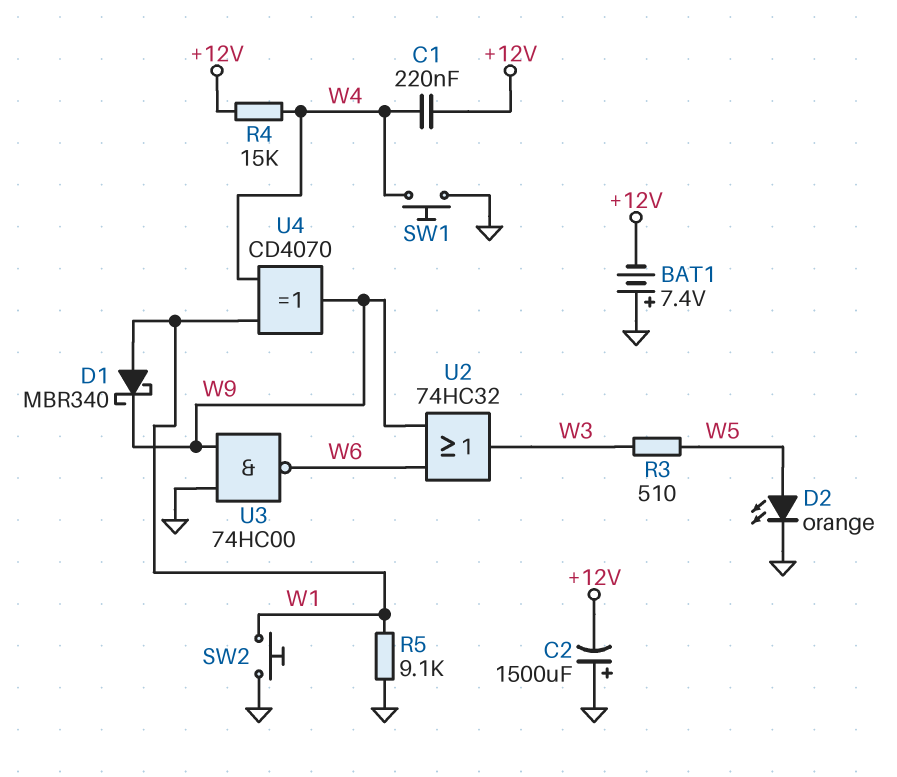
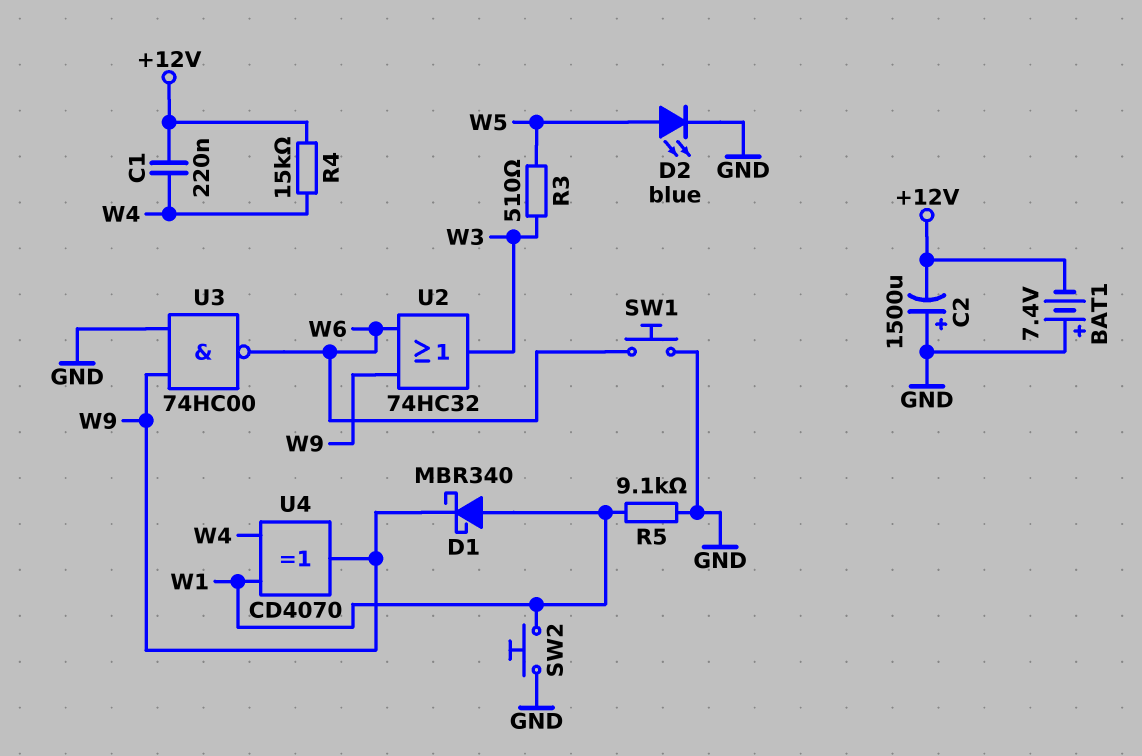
D2: LED orange (A W5, K GND) -> LED blue (A W5, K GND)
SW1: button (GND, W4) -> button (GND, W6)

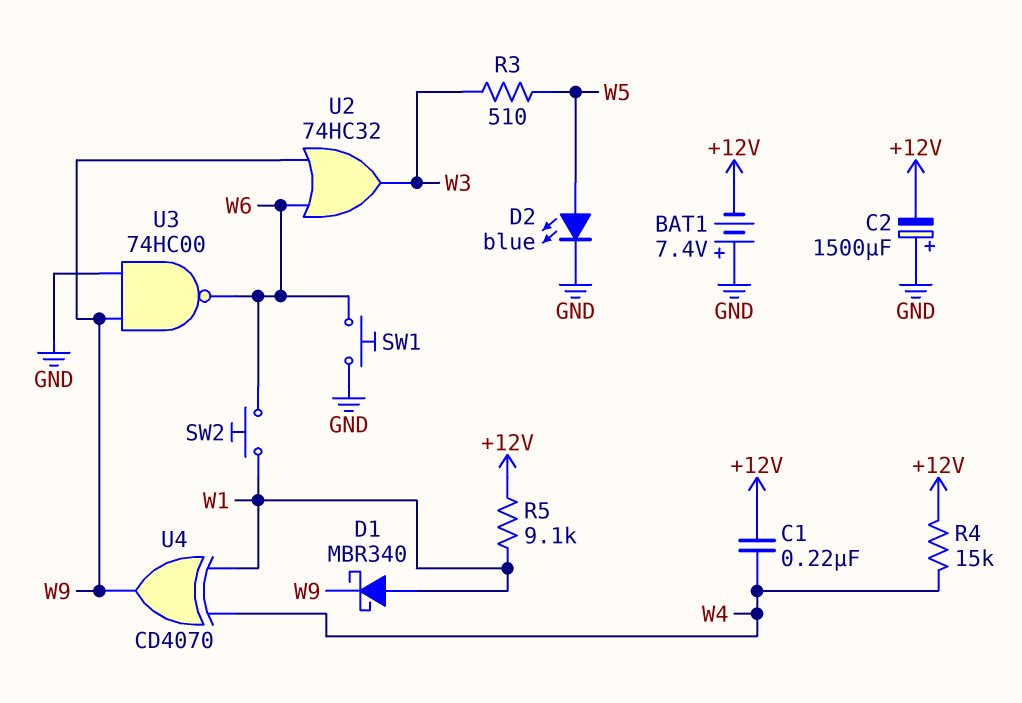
R5: 9.1k (GND, W1) -> 9.1k (+12V, W1)
SW2: button (GND, W1) -> button (W1, W6)

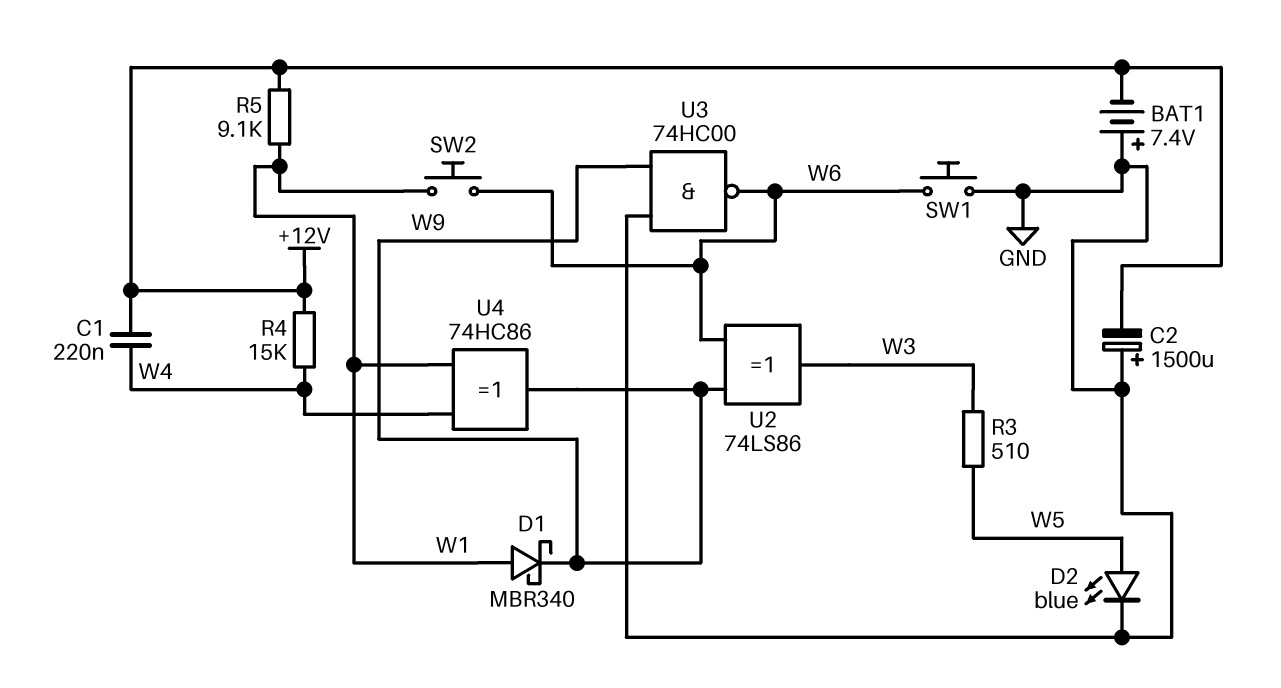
U2: OR 74HC32 (in W6, in W9, out W3) -> XOR 74LS86 (in W6, in W9, out W3)
U4: XOR CD4070 (in W1, in W4, out W9) -> XOR 74HC86 (in W1, in W4, out W9)

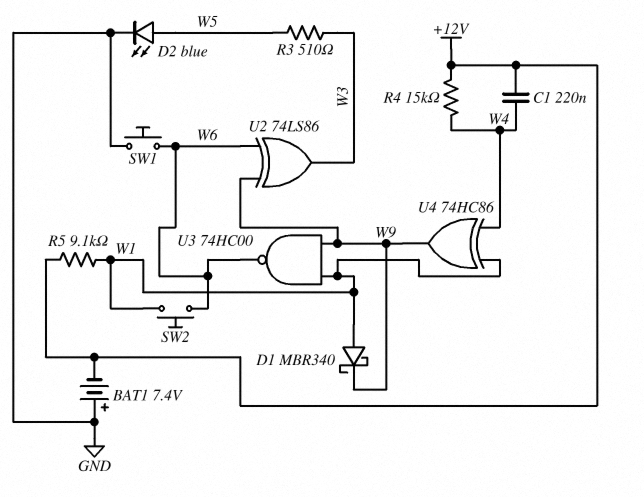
C2: 1500uF (plus GND, minus +12V) -> none
U3: NAND 74HC00 (in GND, in W9, out W6) -> NAND 74HC00 (in W1, in W9, out W6)

